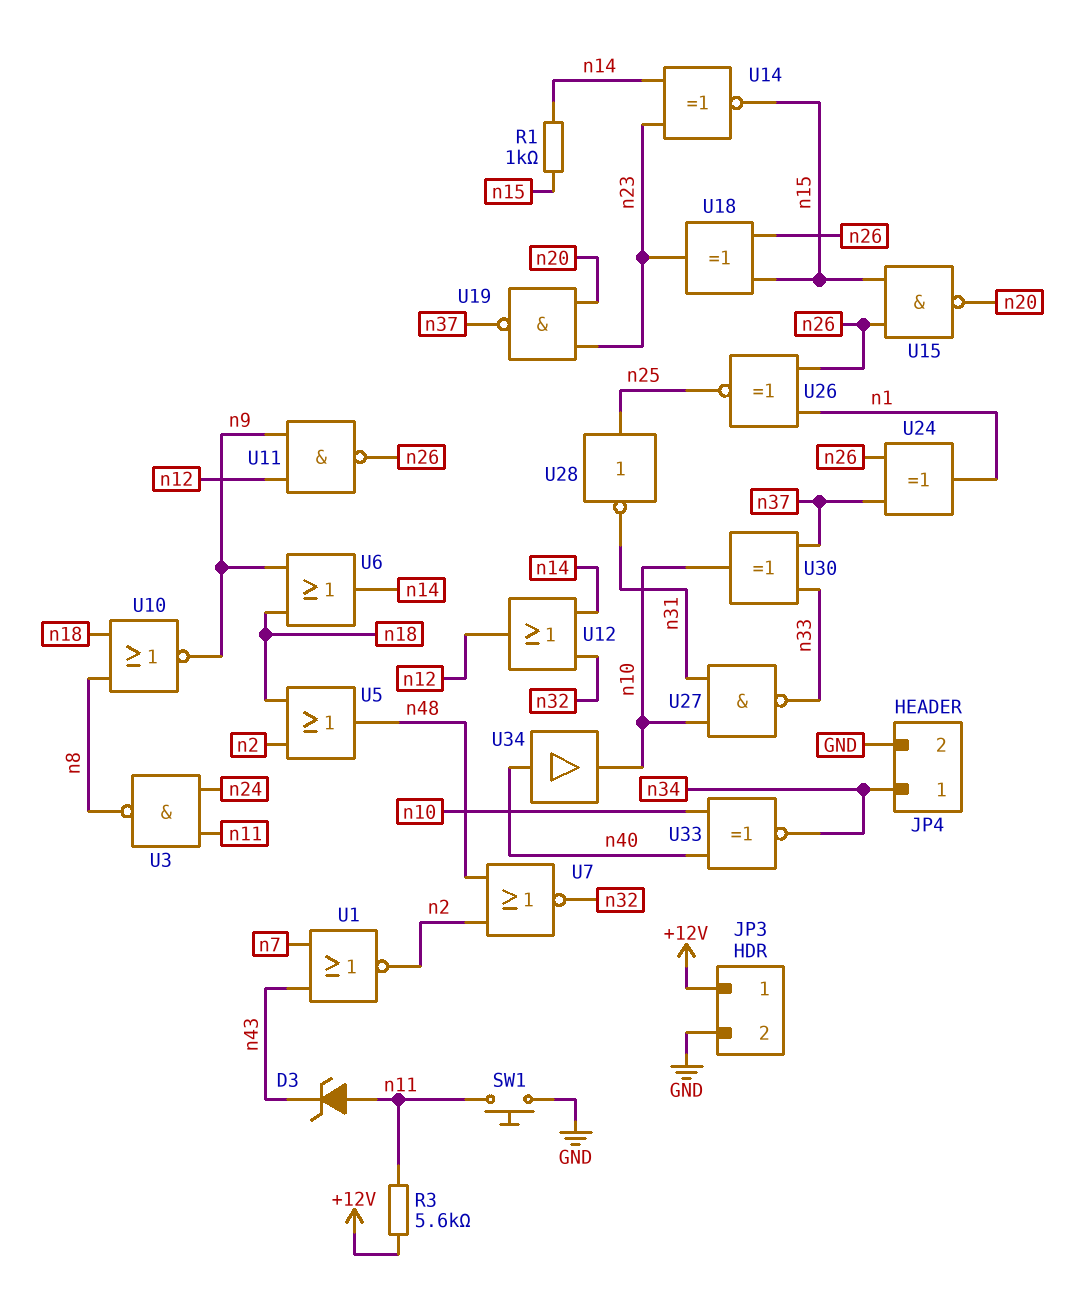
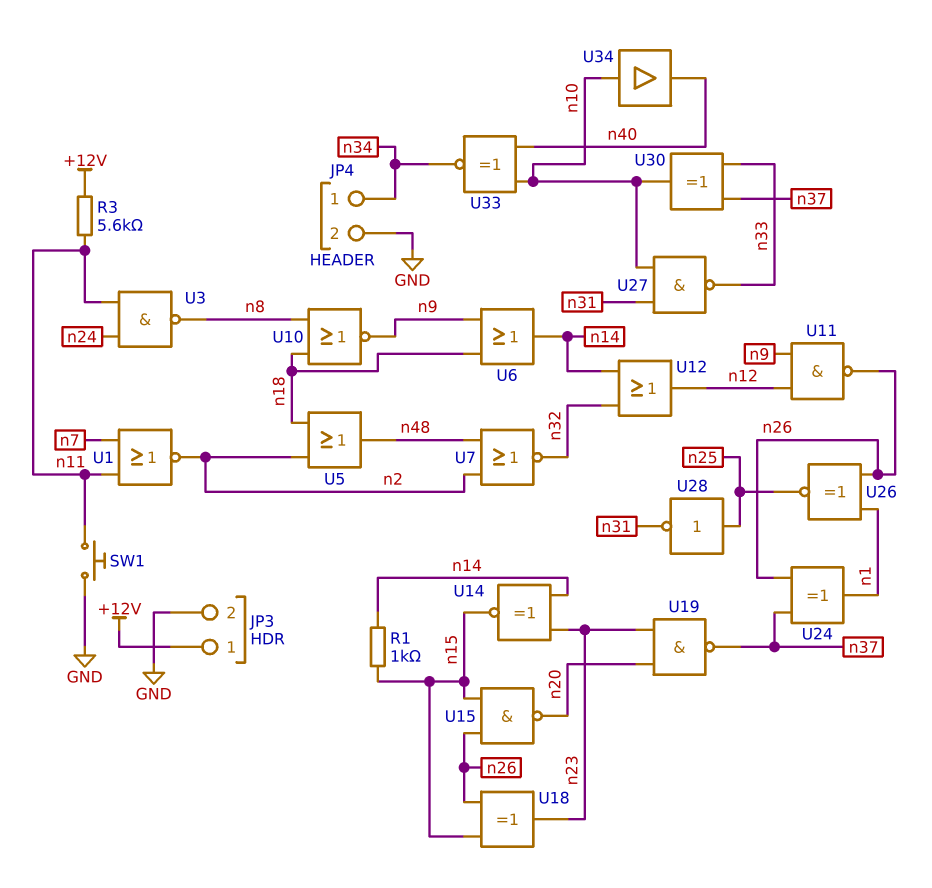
D3: zener (A n11, K n43) -> none
U1: NOR (in n7, in n43, out n2) -> NOR (in n7, in n11, out n2)
U34: buffer (in n40, out n10) -> buffer (in n10, out n40)

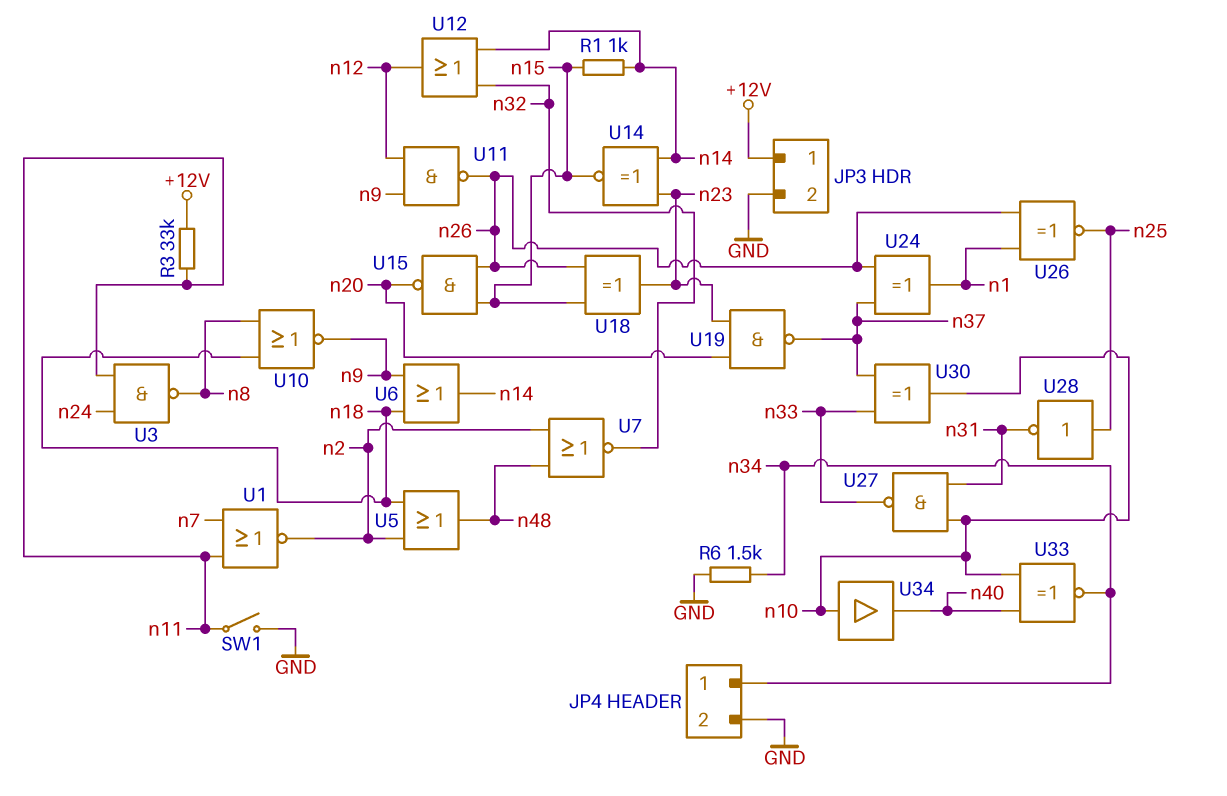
R3: 5.6k (+12V, n11) -> 33k (+12V, n11)
R6: none -> 1.5k (GND, n34)
SW1: button (GND, n11) -> switch (GND, n11)

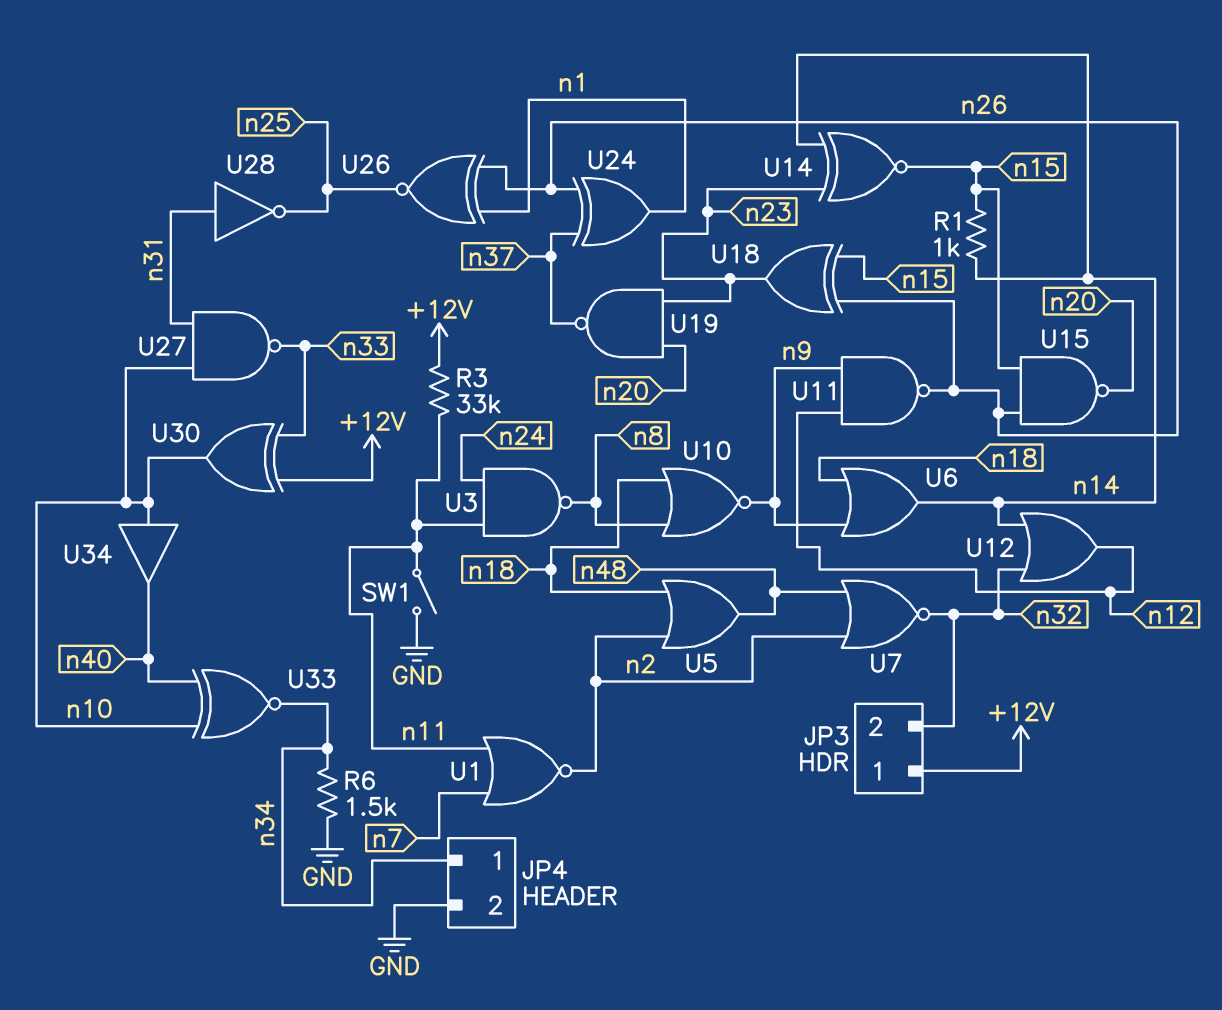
JP3 pin 2: GND -> n32
U28: NOT (in n25, out n31) -> NOT (in n31, out n25)
U30: XOR (in n33, in n37, out n10) -> XOR (in +12V, in n33, out n10)

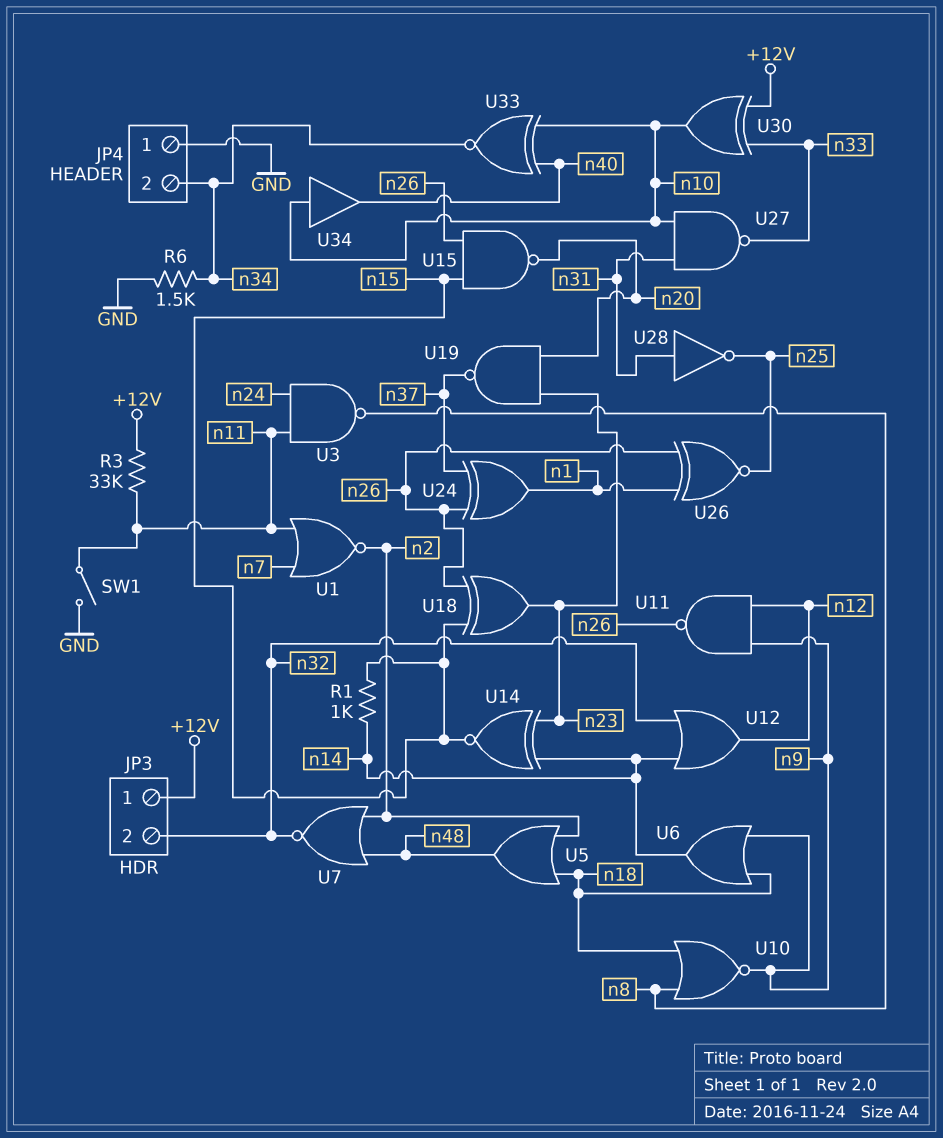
JP4 pin 1: n34 -> GND
JP4 pin 2: GND -> n34

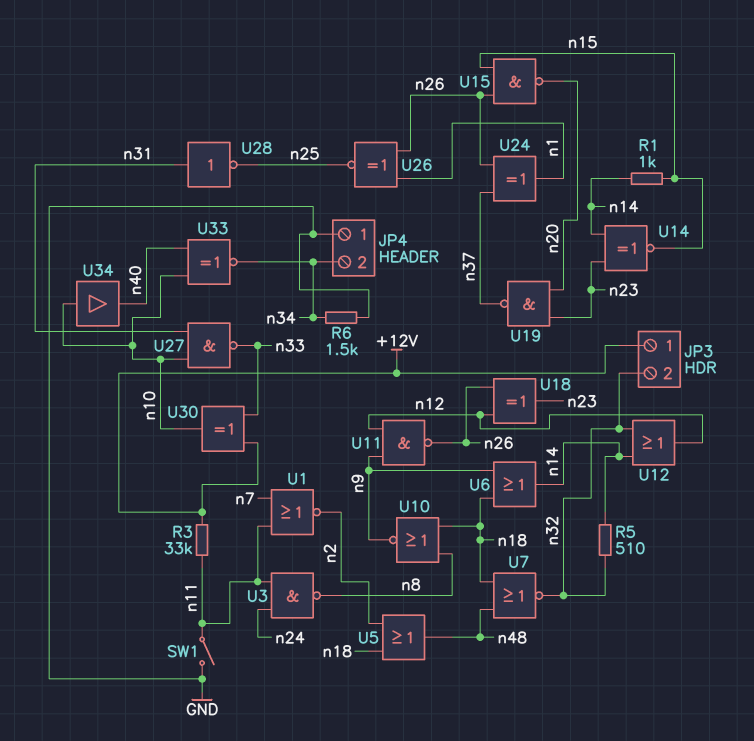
R5: none -> 510 (n14, n32)
U7: NOR (in n2, in n48, out n32) -> NOR (in n18, in n48, out n32)
U18: XOR (in n15, in n26, out n23) -> XOR (in n12, in n26, out n23)

